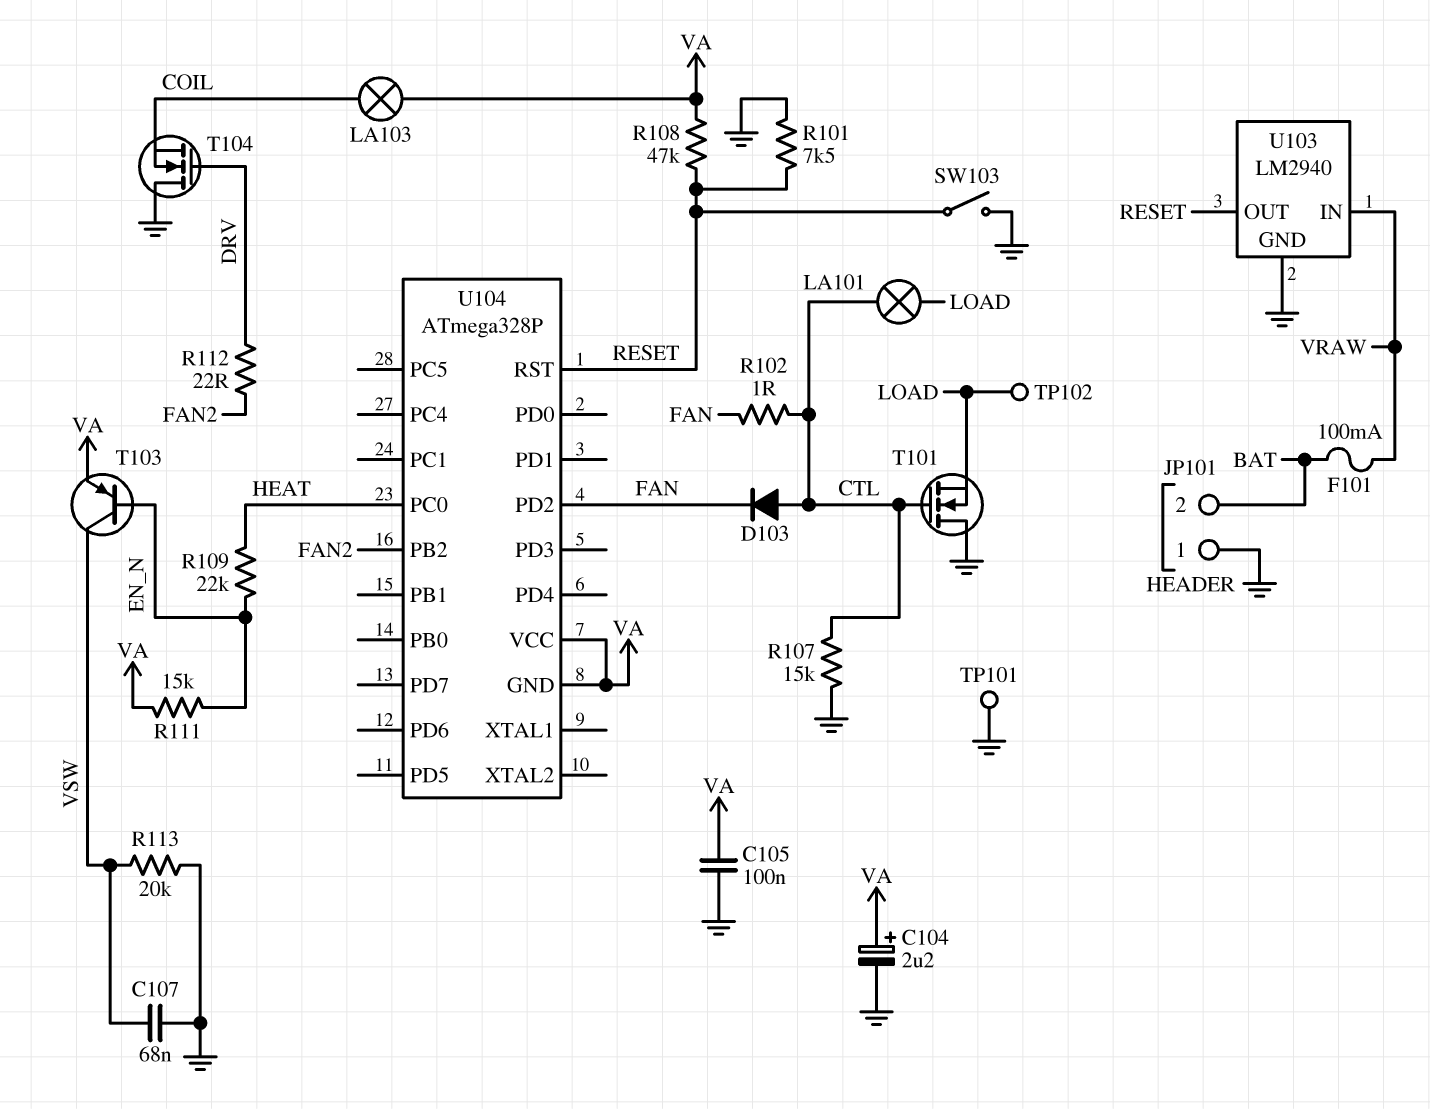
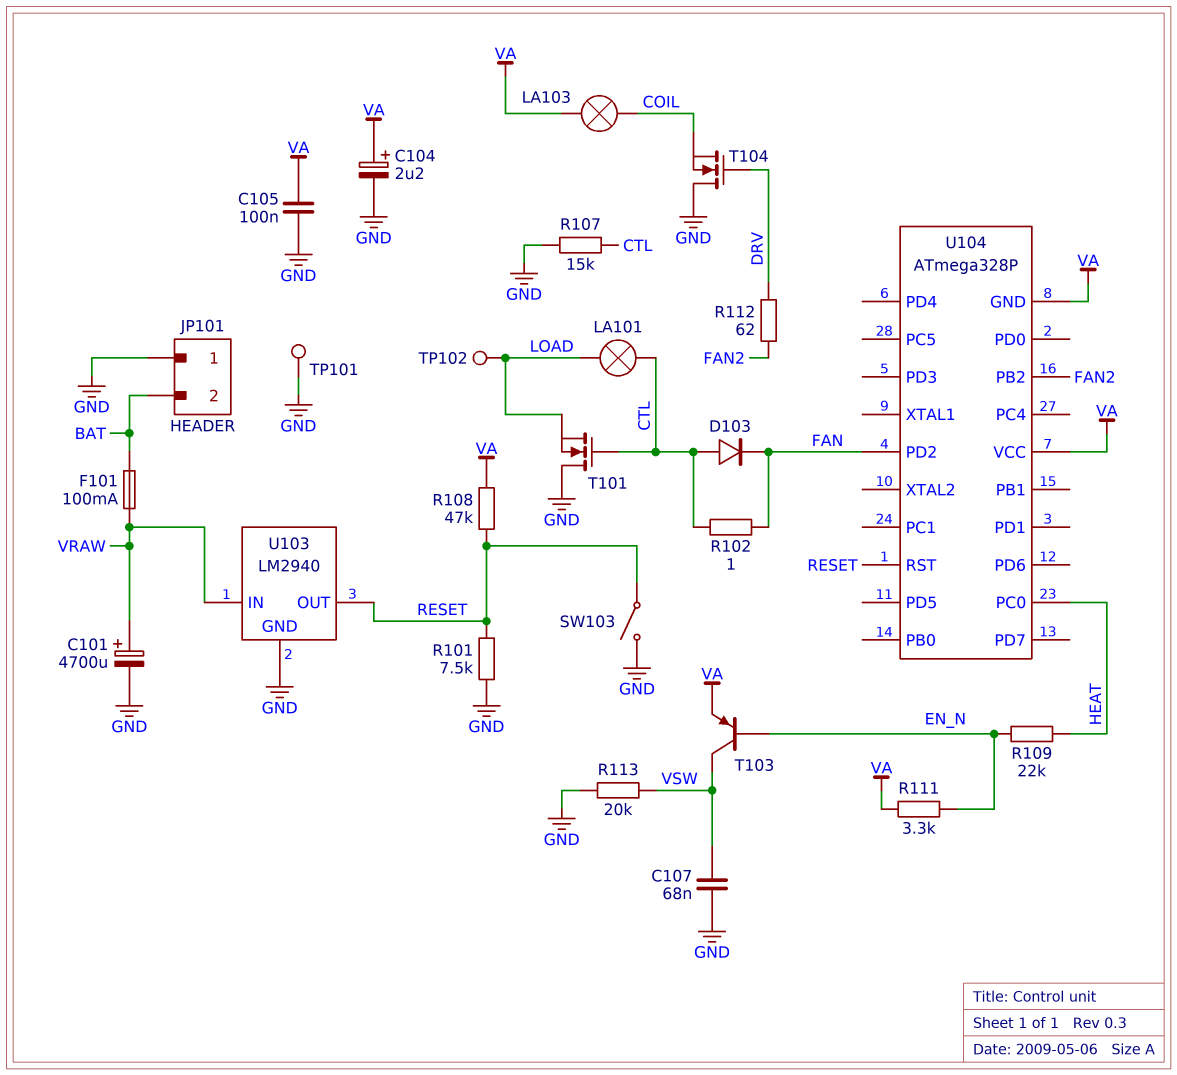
C101: none -> 4700uF (plus VRAW, minus GND)
R111: 15k (EN_N, VA) -> 3.3k (EN_N, VA)
R112: 22 (DRV, FAN2) -> 62 (DRV, FAN2)

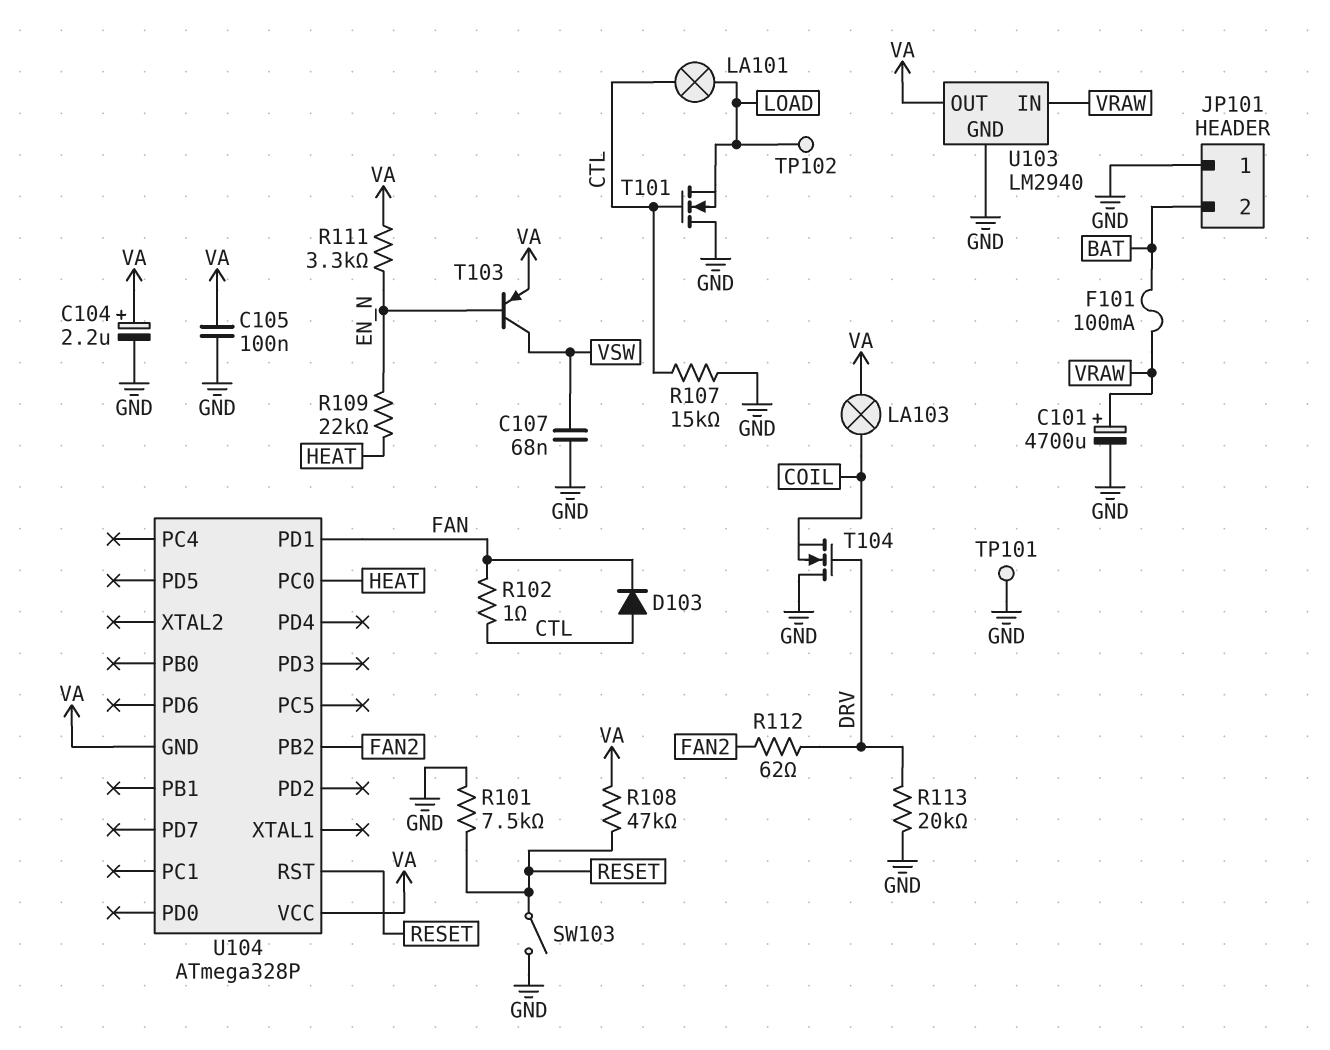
R113: 20k (GND, VSW) -> 20k (DRV, GND)
U103 pin OUT: RESET -> VA
U104 pin PD1: none -> FAN
U104 pin PD2: FAN -> none

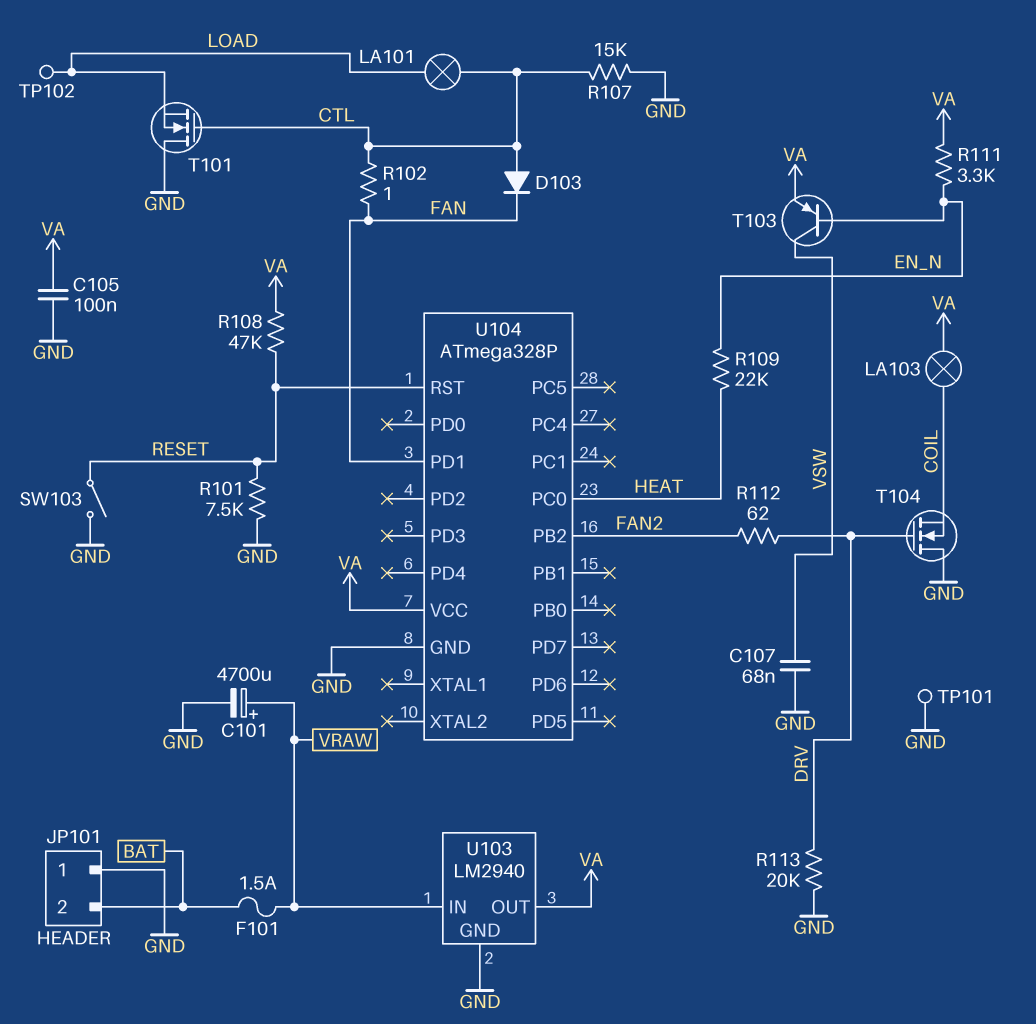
C104: 2.2uF (plus VA, minus GND) -> none
F101: 100mA (BAT, VRAW) -> 1.5A (BAT, VRAW)
U104 pin GND: VA -> GND

